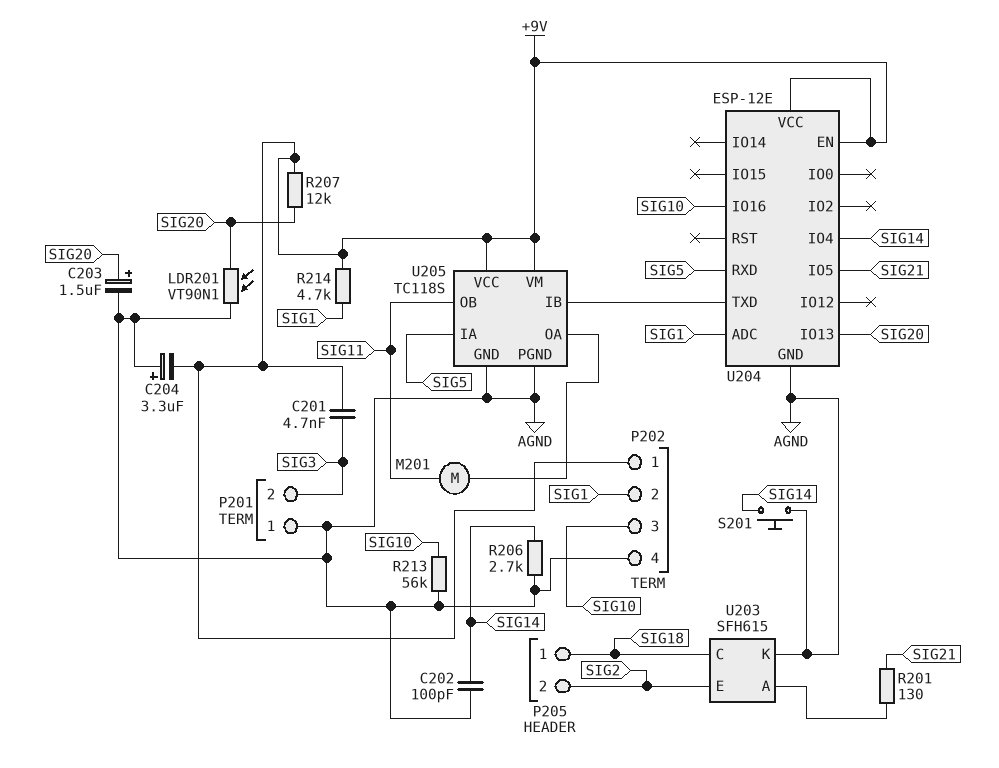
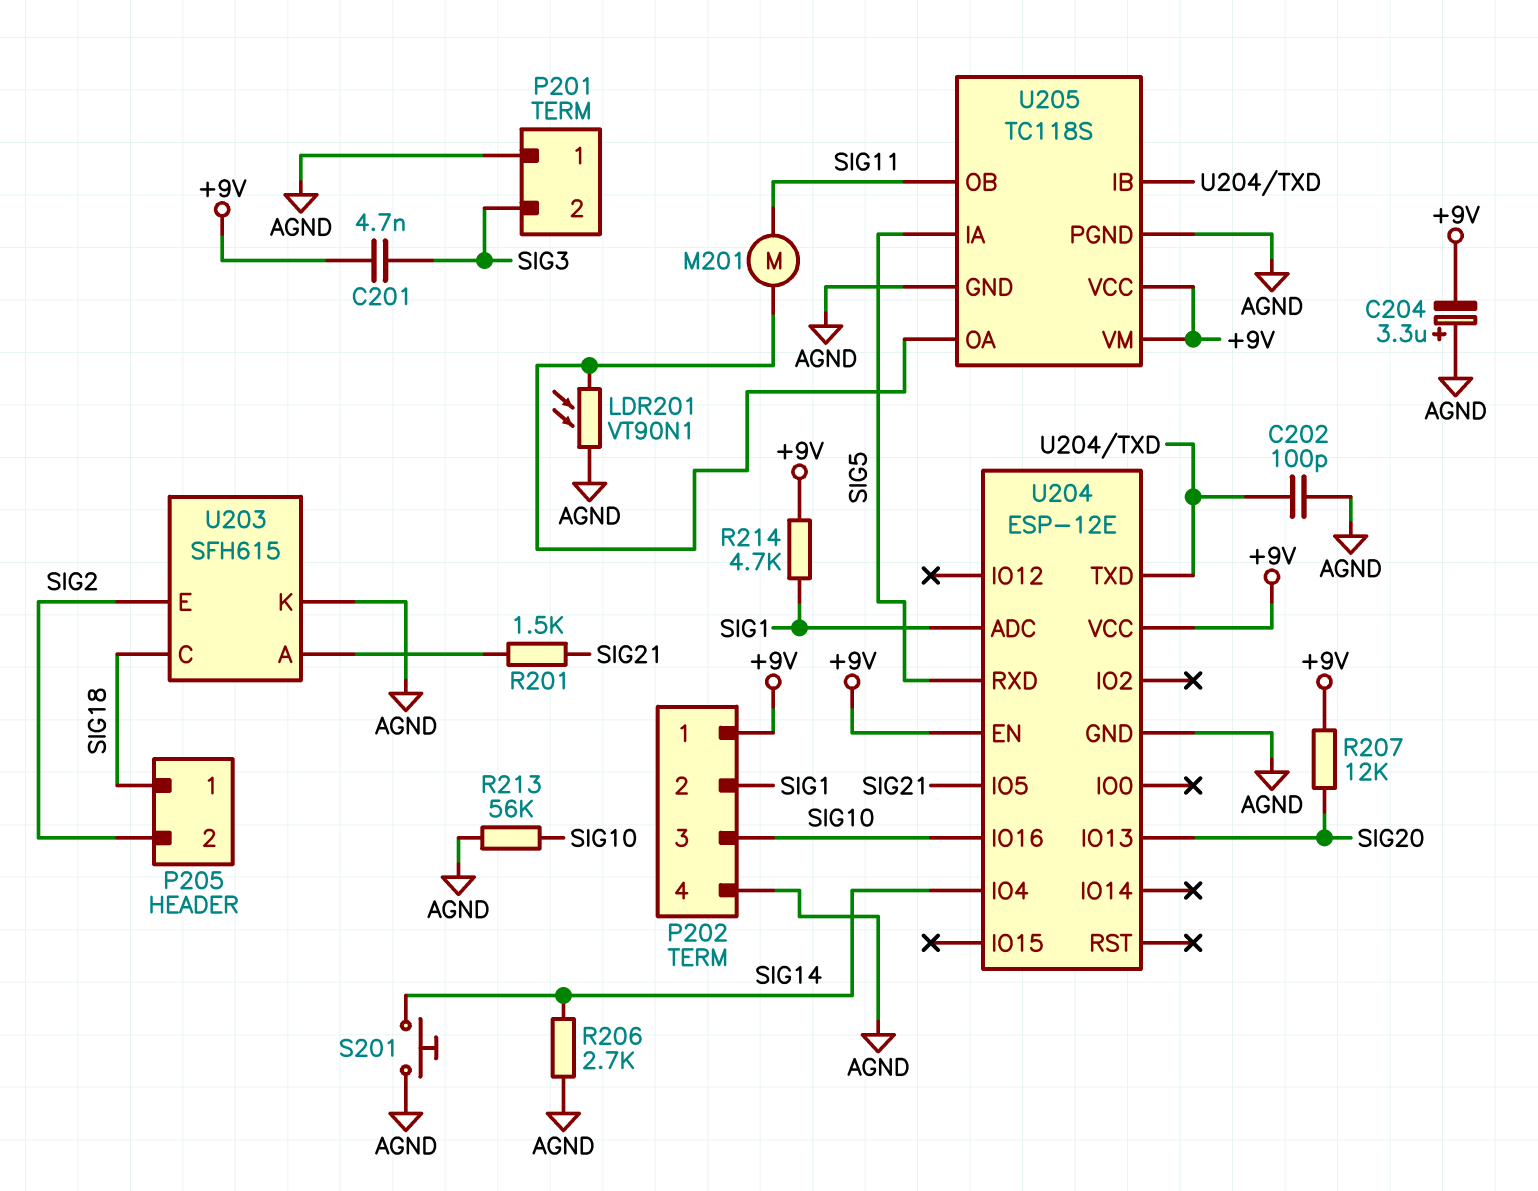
C202: 100pF (AGND, SIG14) -> 100pF (AGND, U204/TXD)
C203: 1.5uF (plus SIG20, minus AGND) -> none
LDR201: VT90N1 (AGND, SIG20) -> VT90N1 (AGND, U205/OA)
R201: 130 (SIG21, U203/A) -> 1.5k (SIG21, U203/A)

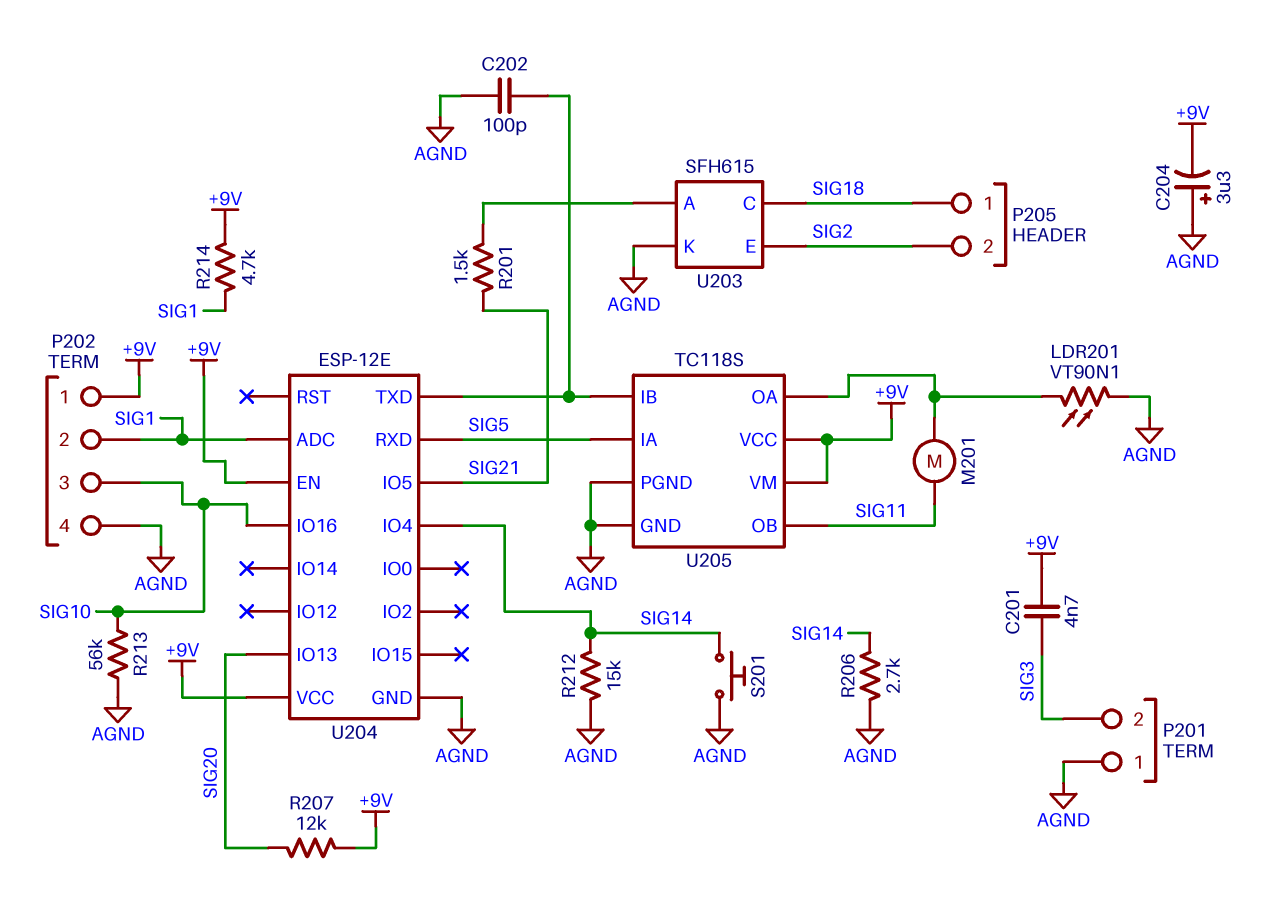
R212: none -> 15k (AGND, SIG14)

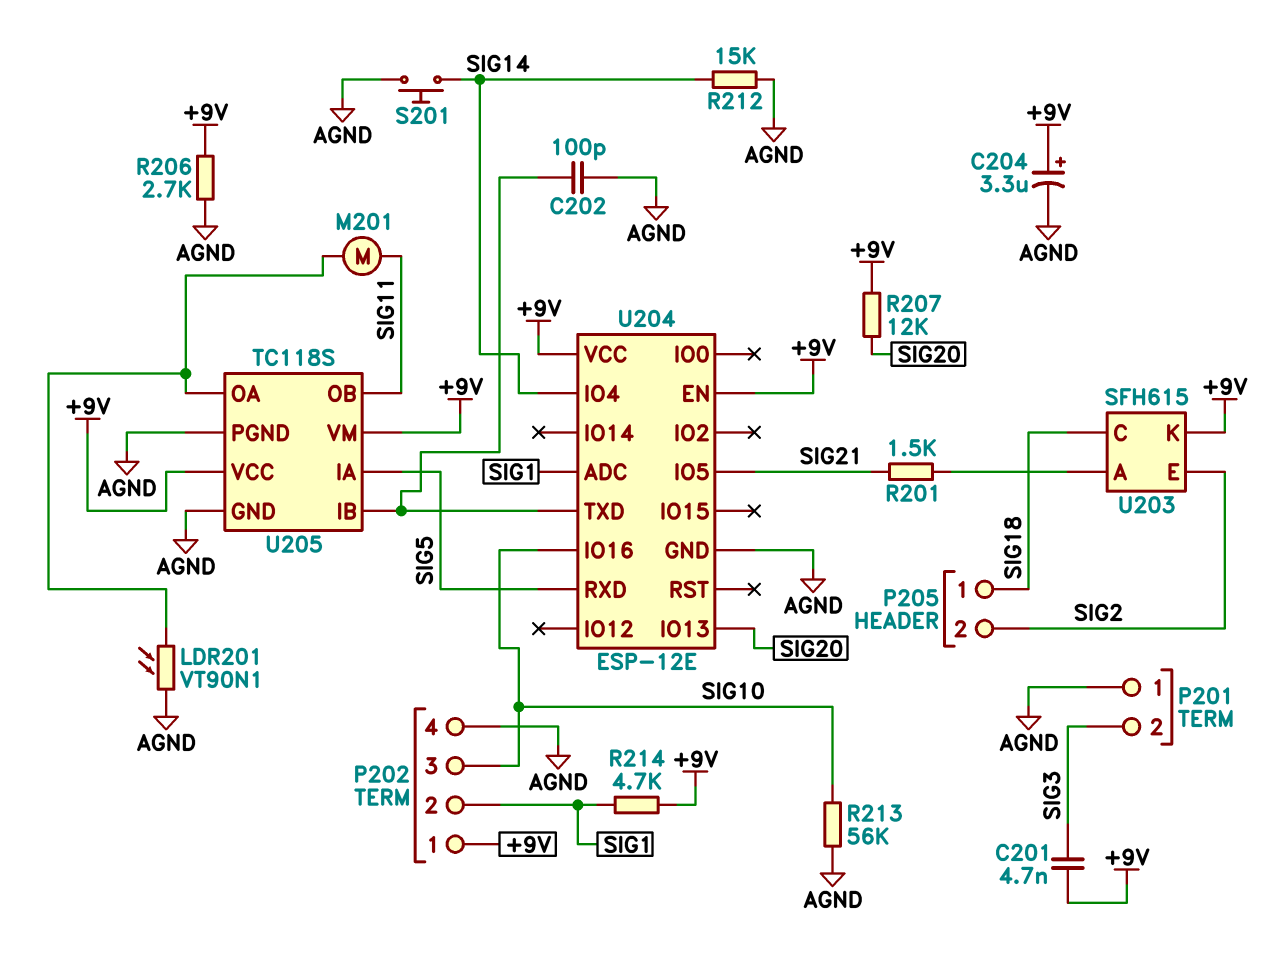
C204: 3.3uF (plus AGND, minus +9V) -> 3.3uF (plus +9V, minus AGND)
R206: 2.7k (AGND, SIG14) -> 2.7k (+9V, AGND)
U203 pin K: AGND -> +9V

